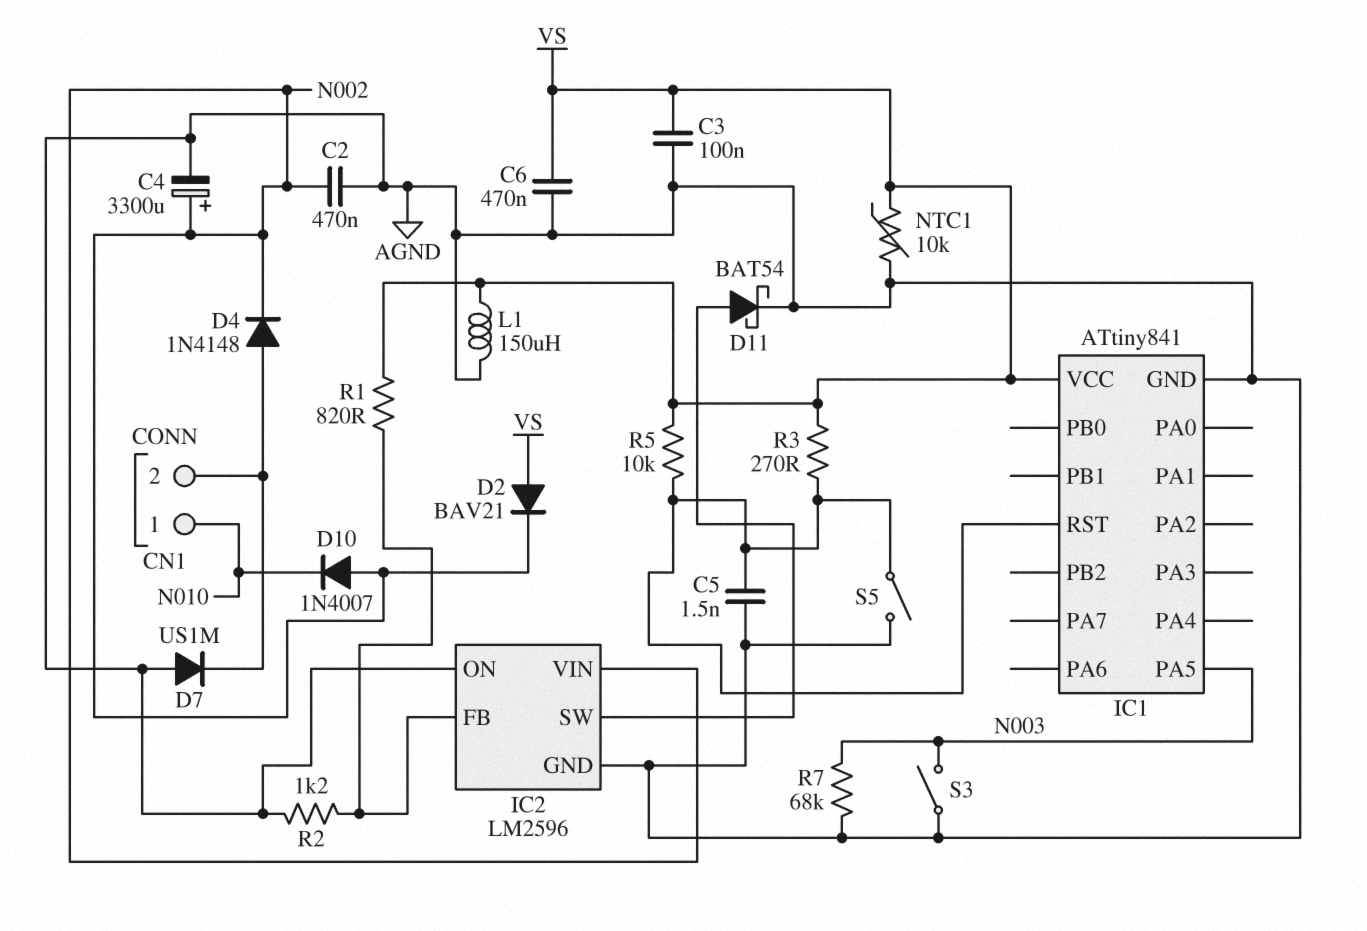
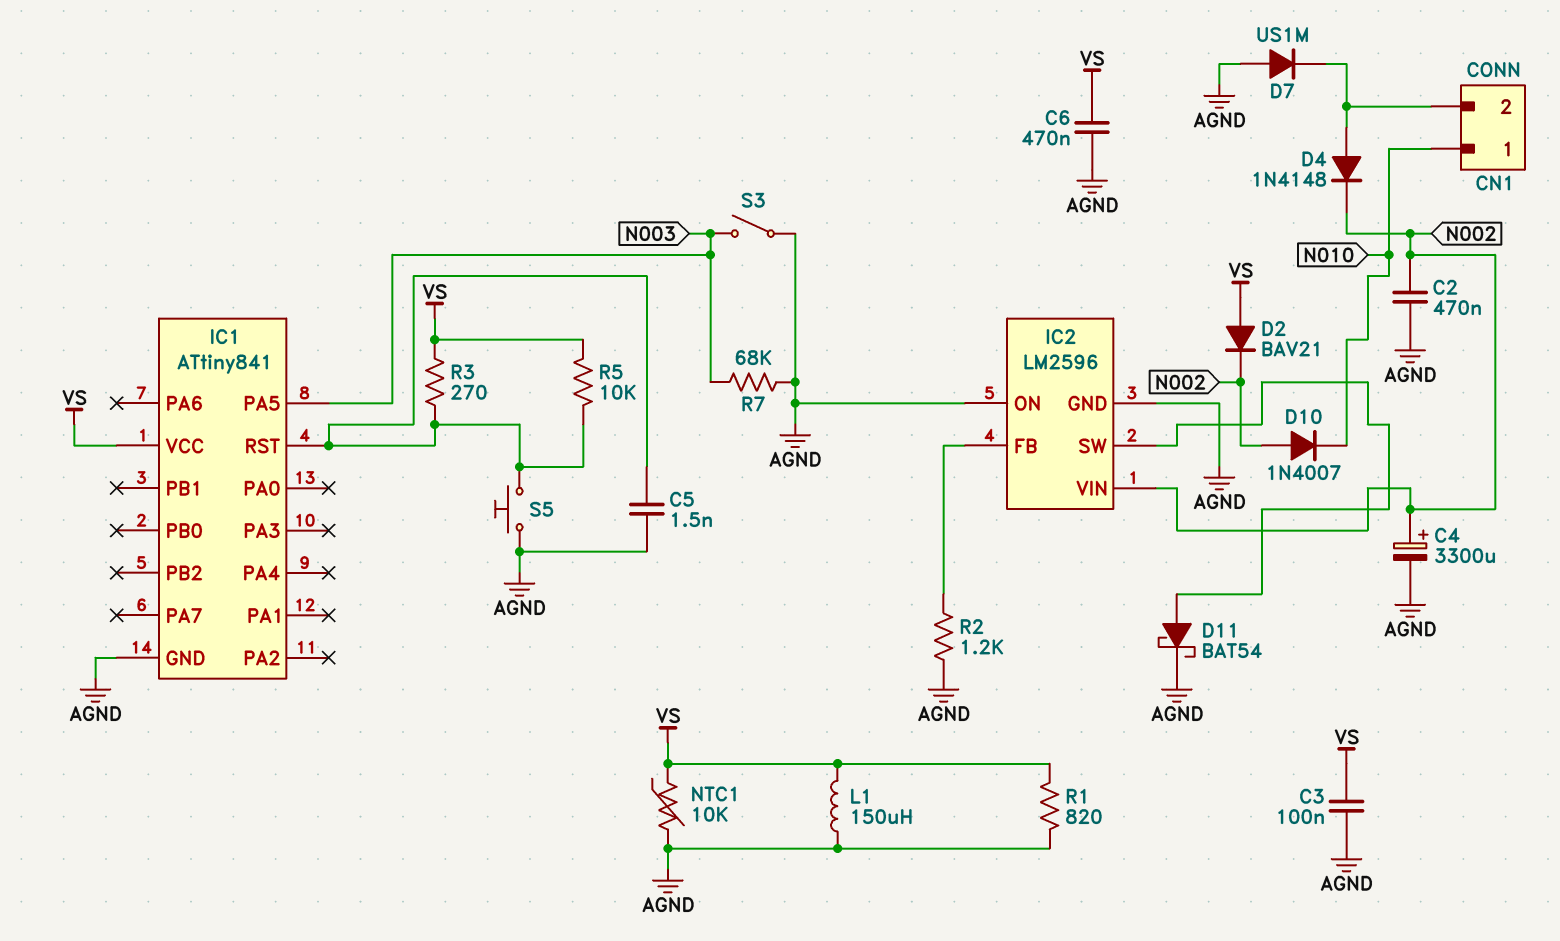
R1: 820 (IC2/FB, VS) -> 820 (AGND, VS)
S5: switch (AGND, IC1/RST) -> button (AGND, IC1/RST)

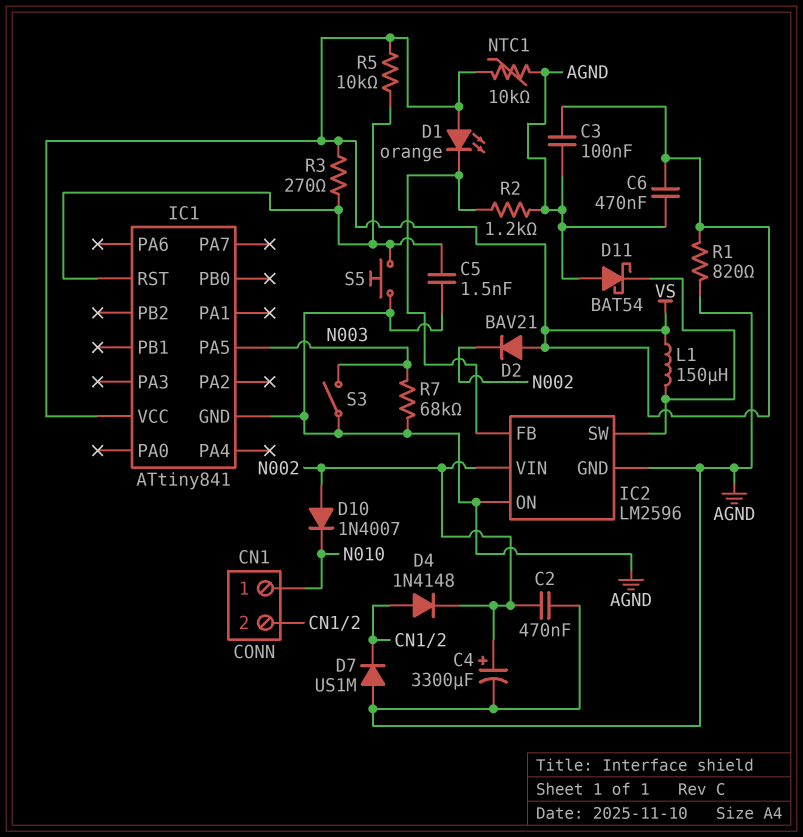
D1: none -> LED orange (A VS, K IC2/FB)
D11: schottky BAT54 (A IC2/SW, K AGND) -> schottky BAT54 (A AGND, K IC2/SW)
L1: 150uH (AGND, VS) -> 150uH (IC2/SW, VS)

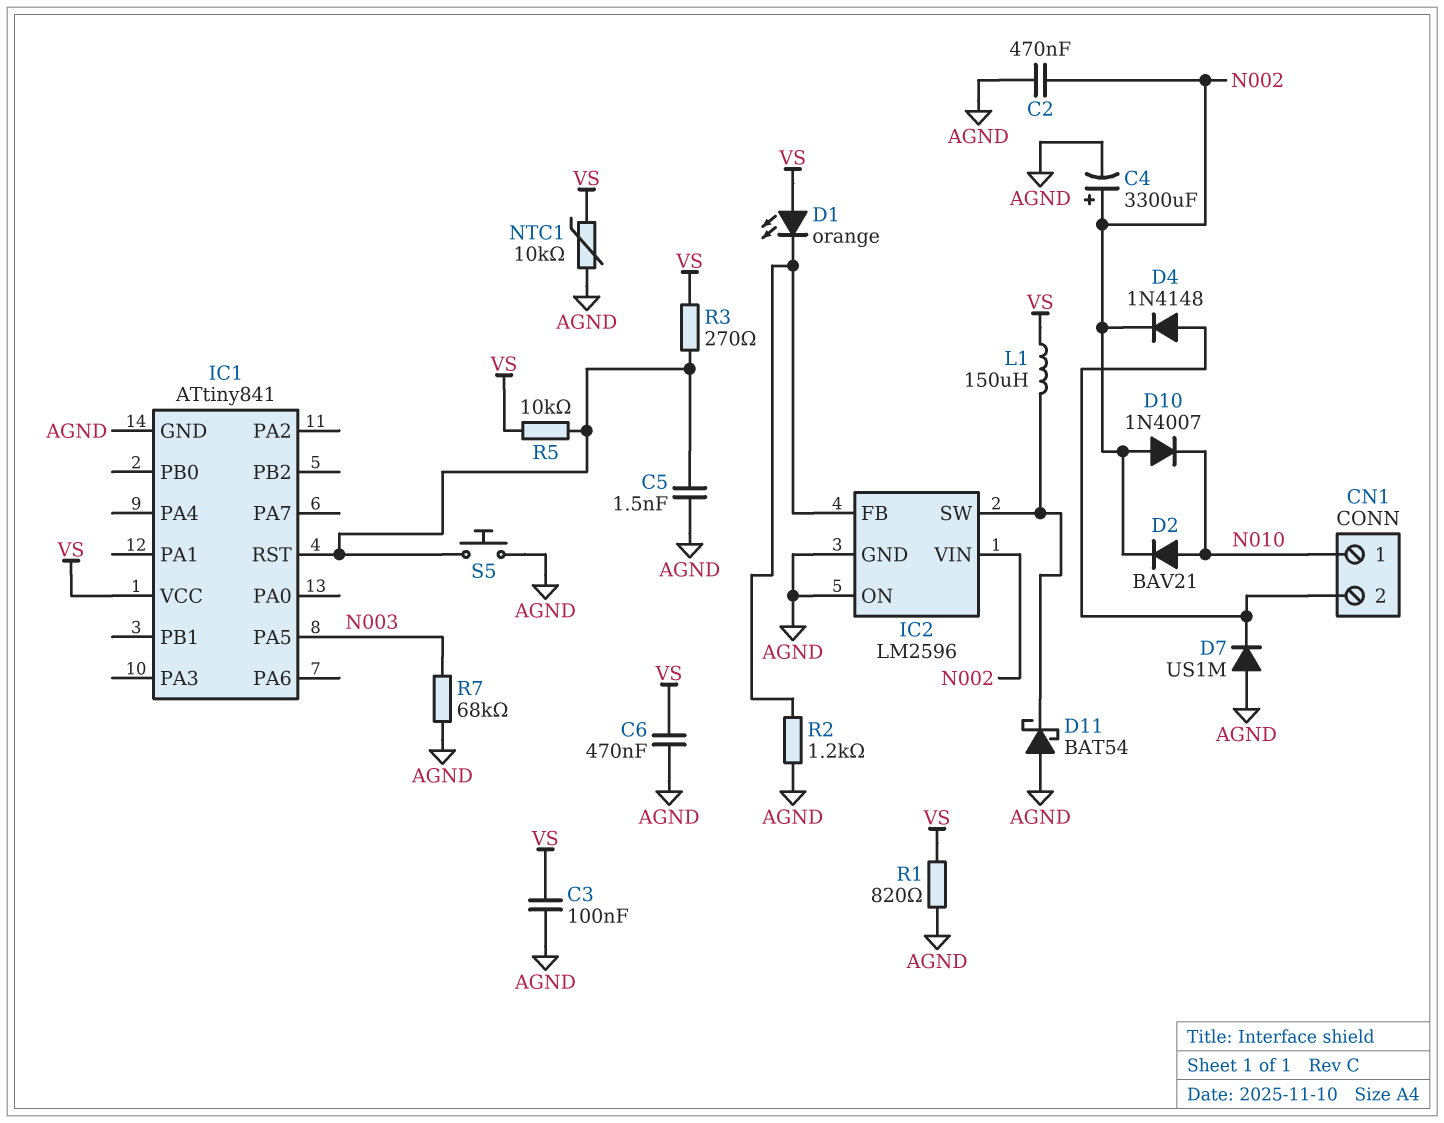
D2: diode BAV21 (A VS, K N002) -> diode BAV21 (A N010, K N002)
S3: switch (AGND, N003) -> none

